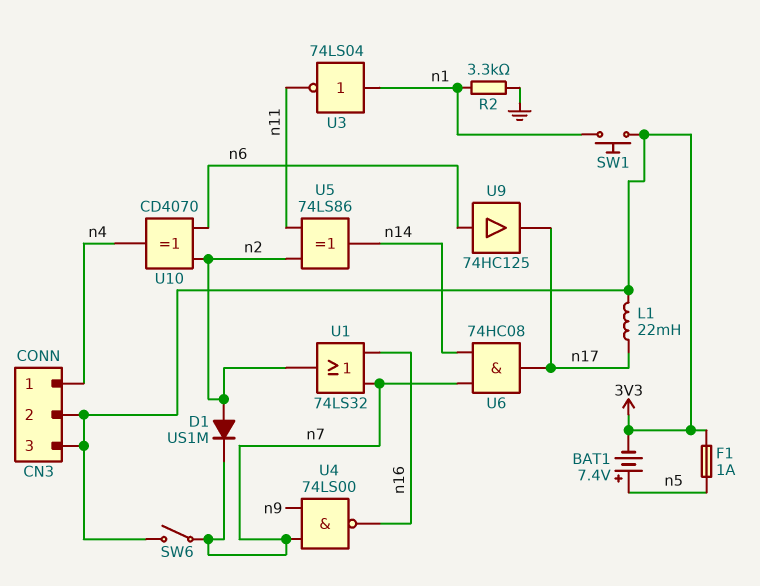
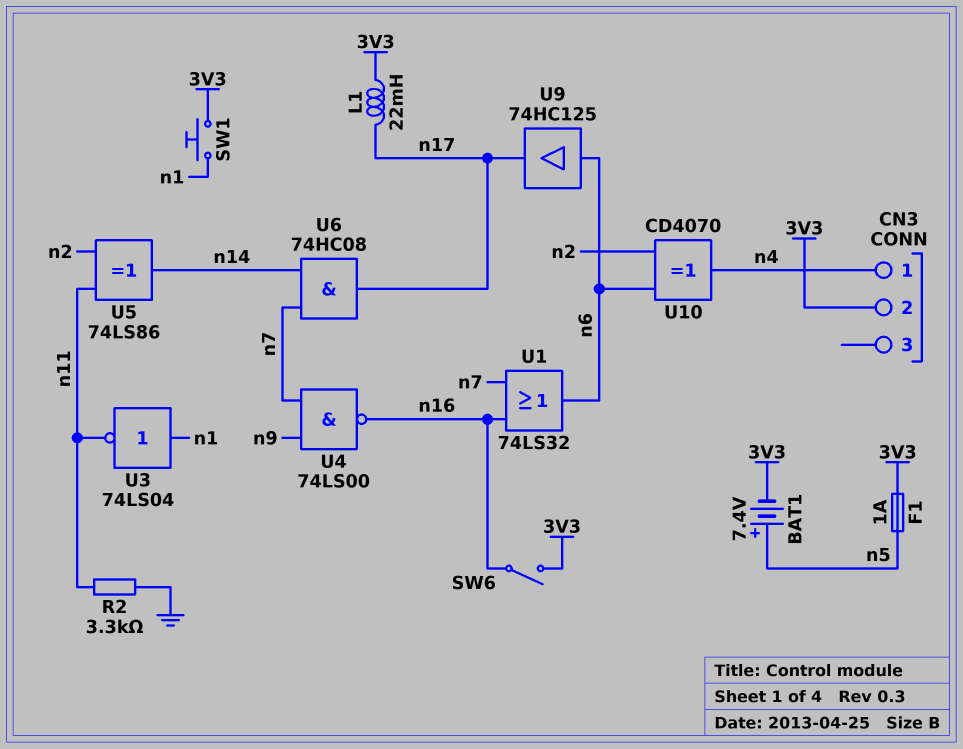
CN3 pin 3: 3V3 -> none
D1: diode US1M (A n2, K n7) -> none
R2: 3.3k (GND, n1) -> 3.3k (GND, n11)
SW6: switch (3V3, n7) -> switch (3V3, n16)
U1: OR 74LS32 (in n7, in n16, out n2) -> OR 74LS32 (in n7, in n16, out n6)

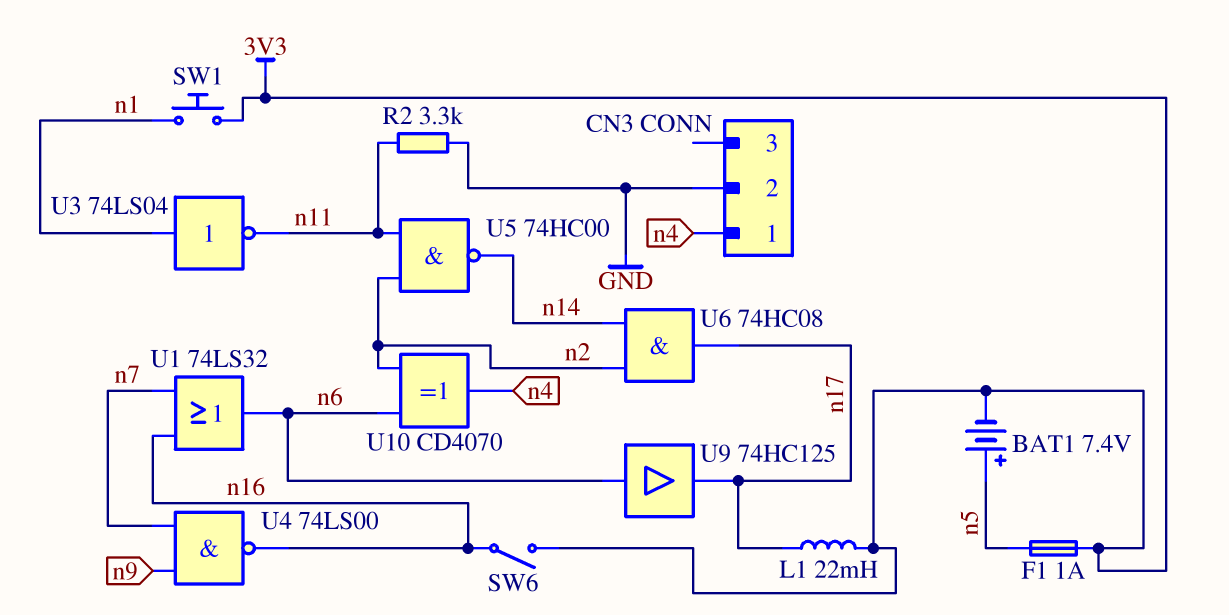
CN3 pin 2: 3V3 -> GND
U5: XOR 74LS86 (in n2, in n11, out n14) -> NAND 74HC00 (in n2, in n11, out n14)
U6: AND 74HC08 (in n7, in n14, out n17) -> AND 74HC08 (in n2, in n14, out n17)

